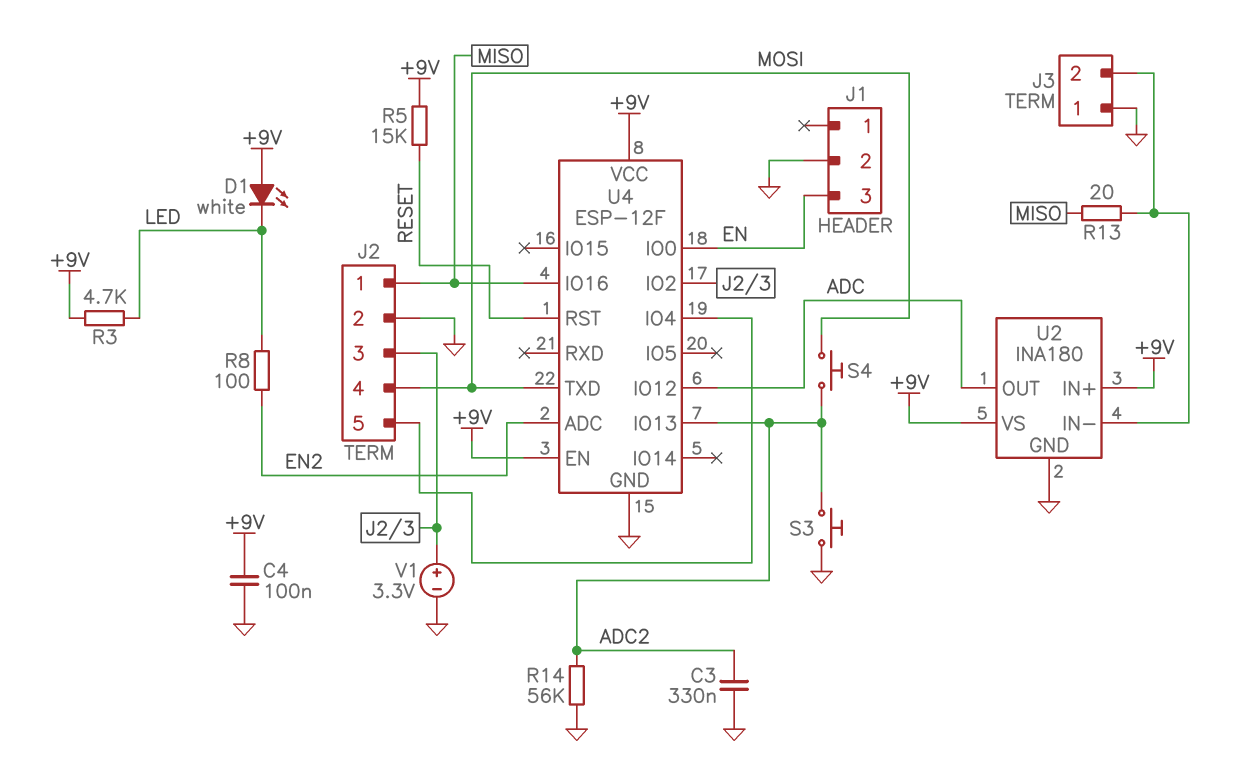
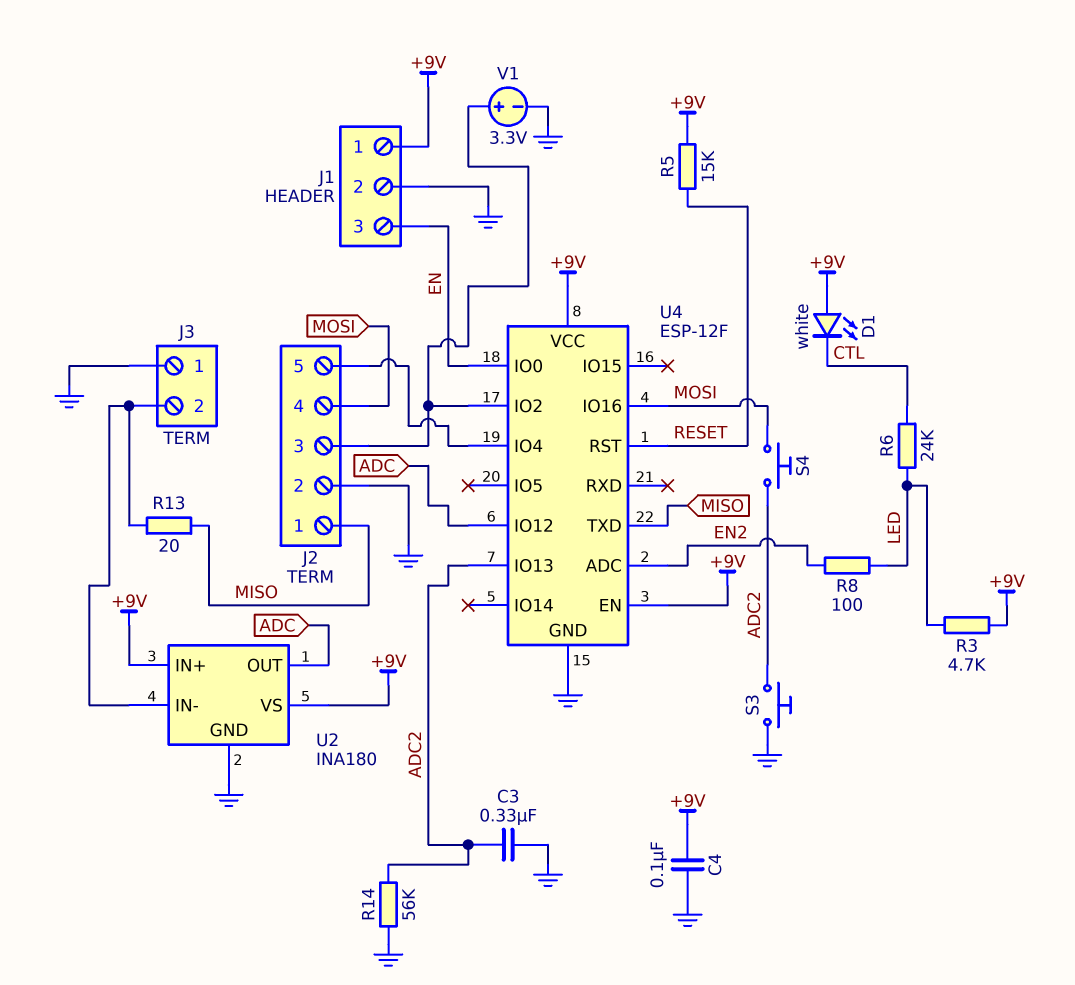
D1: LED white (A +9V, K LED) -> LED white (A +9V, K CTL)
J1 pin 1: none -> +9V
R6: none -> 24k (CTL, LED)
U4 pin IO16: MISO -> MOSI
U4 pin TXD: MOSI -> MISO

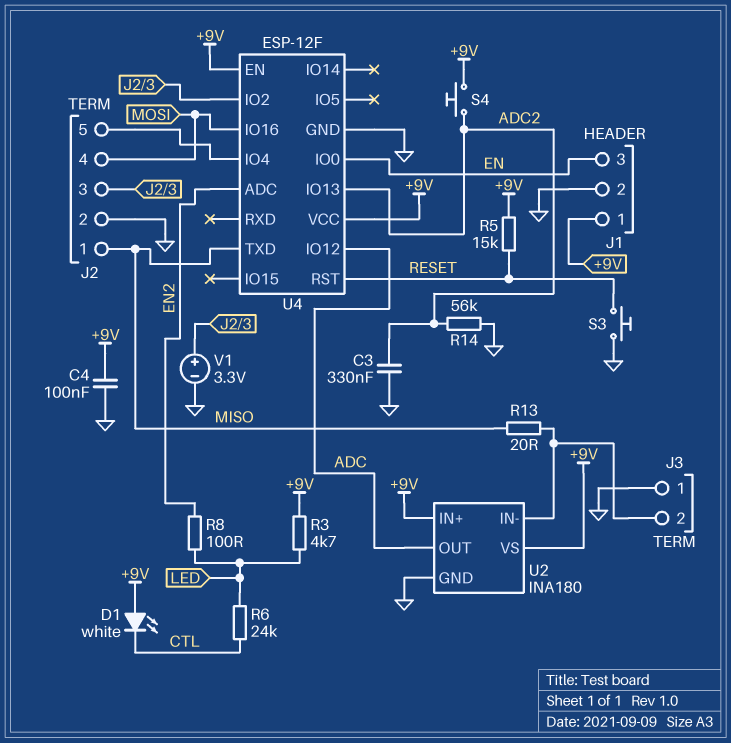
S3: button (ADC2, GND) -> button (GND, RESET)
S4: button (ADC2, MOSI) -> button (+9V, ADC2)

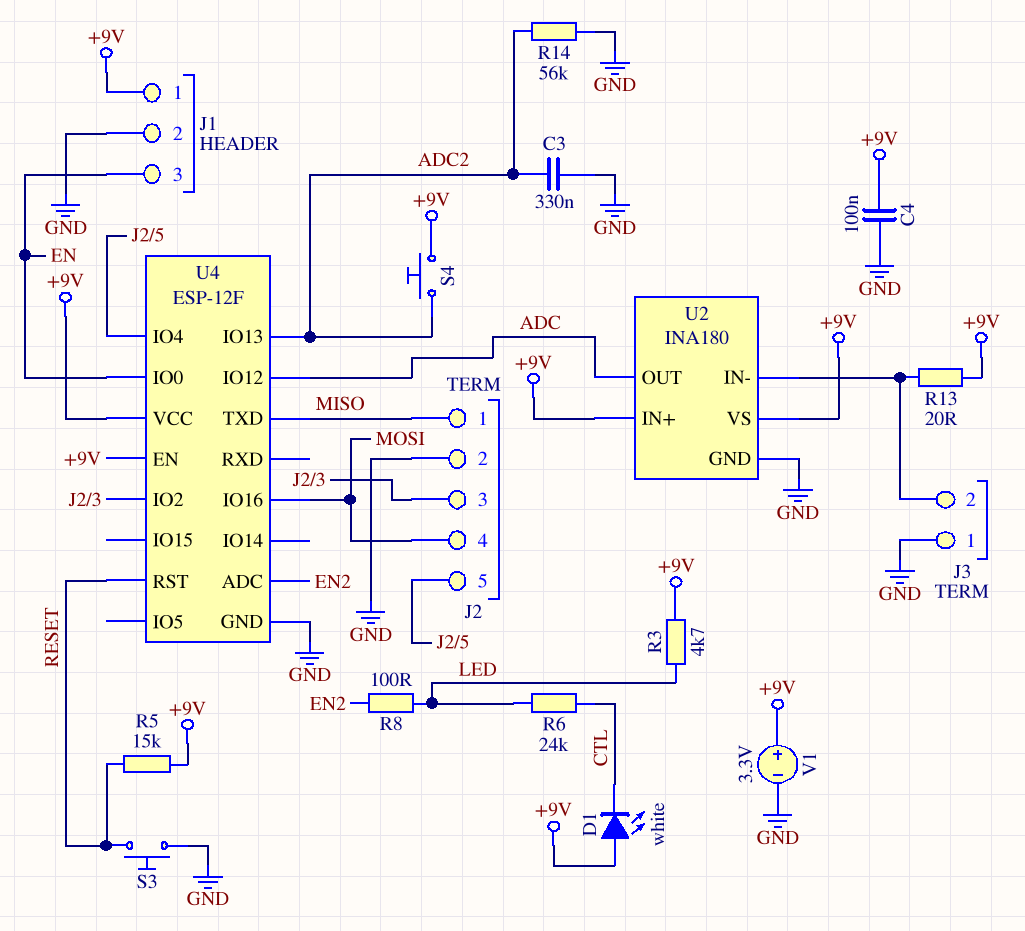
R13: 20 (J3/2, MISO) -> 20 (+9V, J3/2)
V1: 3.3V (plus J2/3, minus GND) -> 3.3V (plus +9V, minus GND)

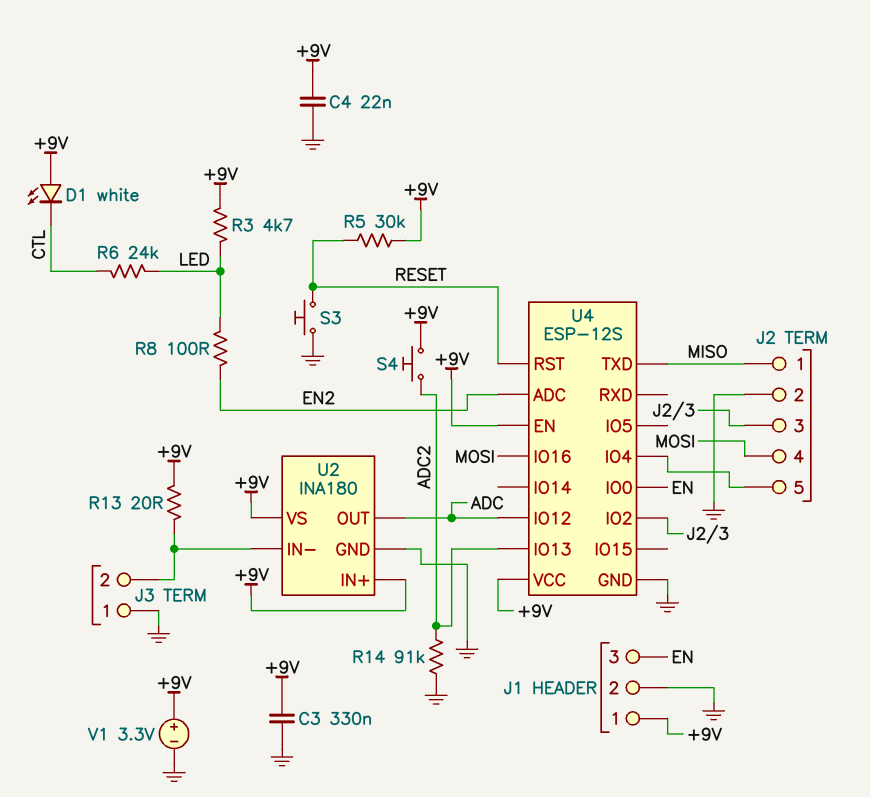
C3: 330nF (ADC2, GND) -> 330nF (+9V, GND)
C4: 100nF (+9V, GND) -> 22nF (+9V, GND)
R5: 15k (+9V, RESET) -> 30k (+9V, RESET)
R14: 56k (ADC2, GND) -> 91k (ADC2, GND)
U4: ESP-12F -> ESP-12S

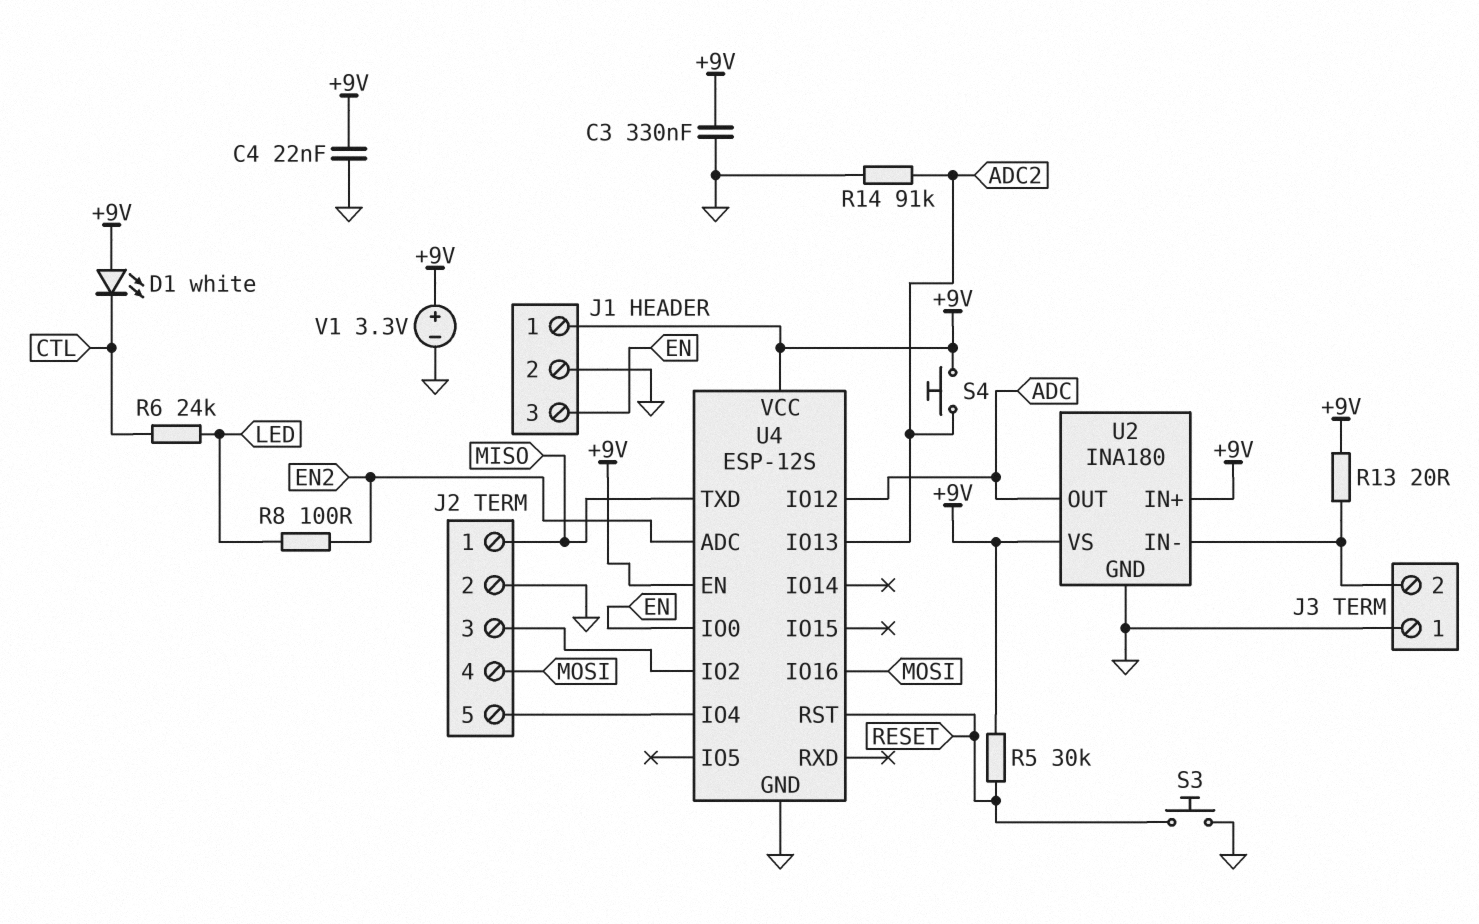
R3: 4.7k (+9V, LED) -> none

